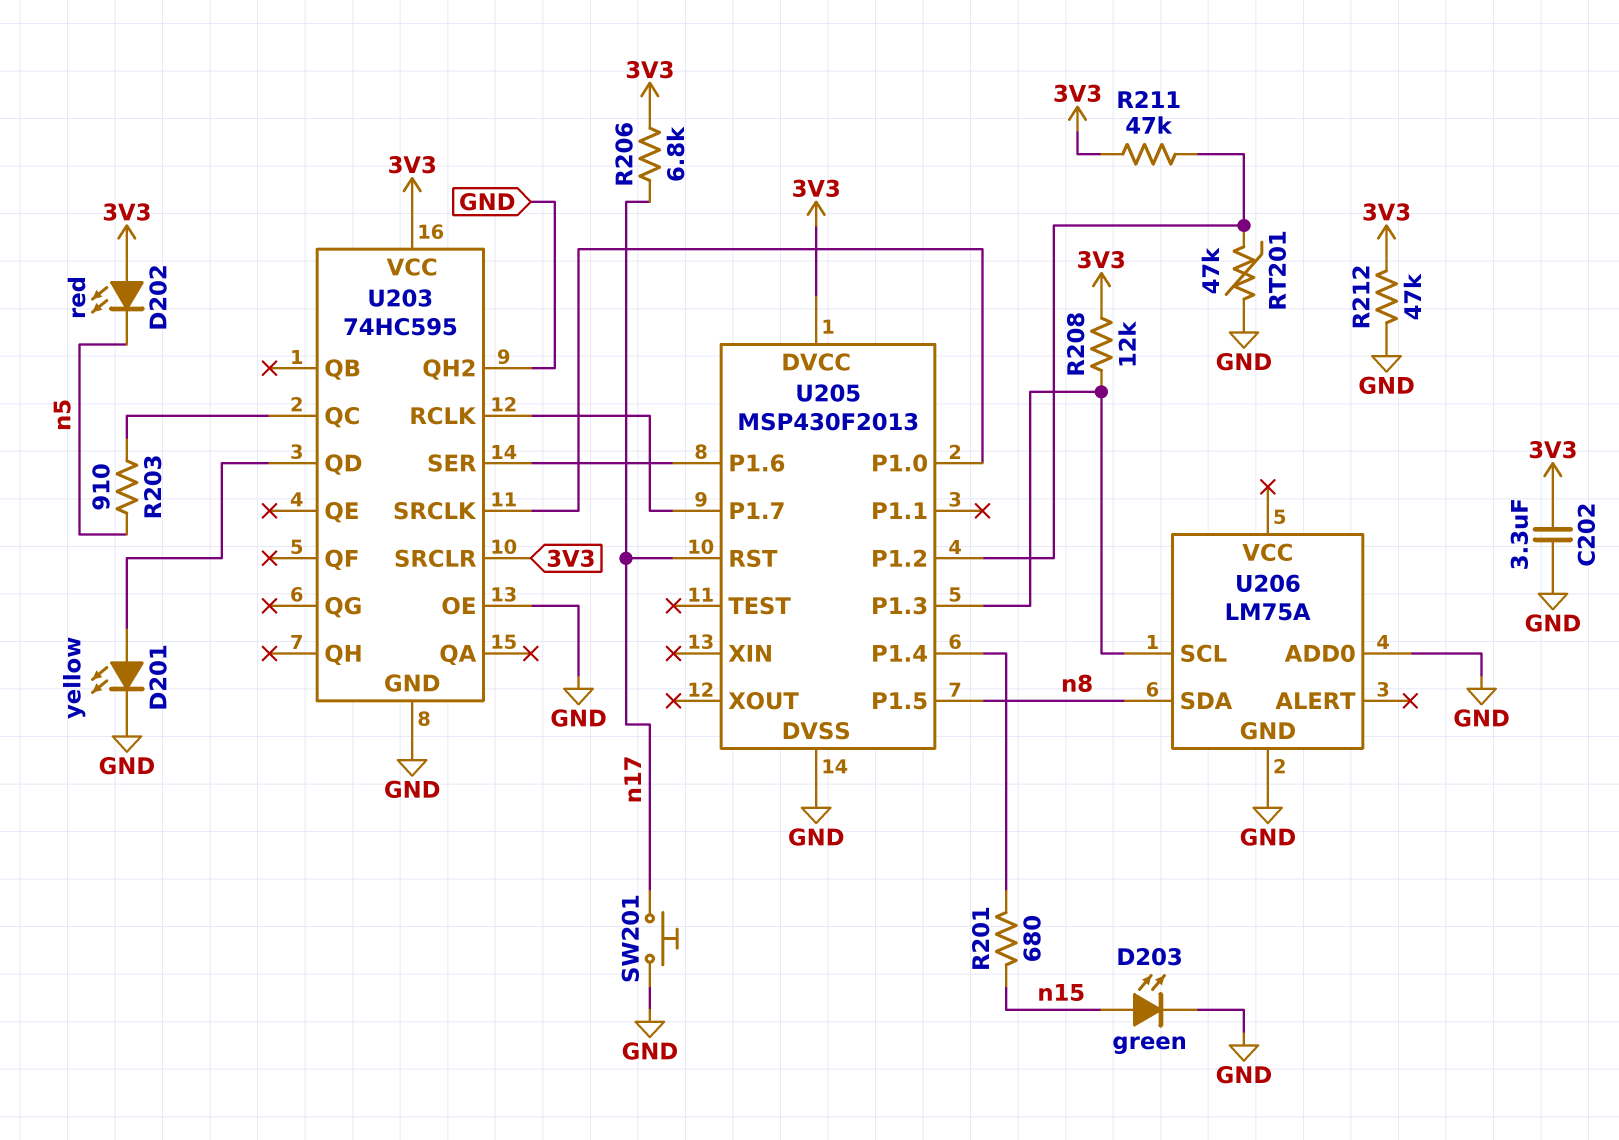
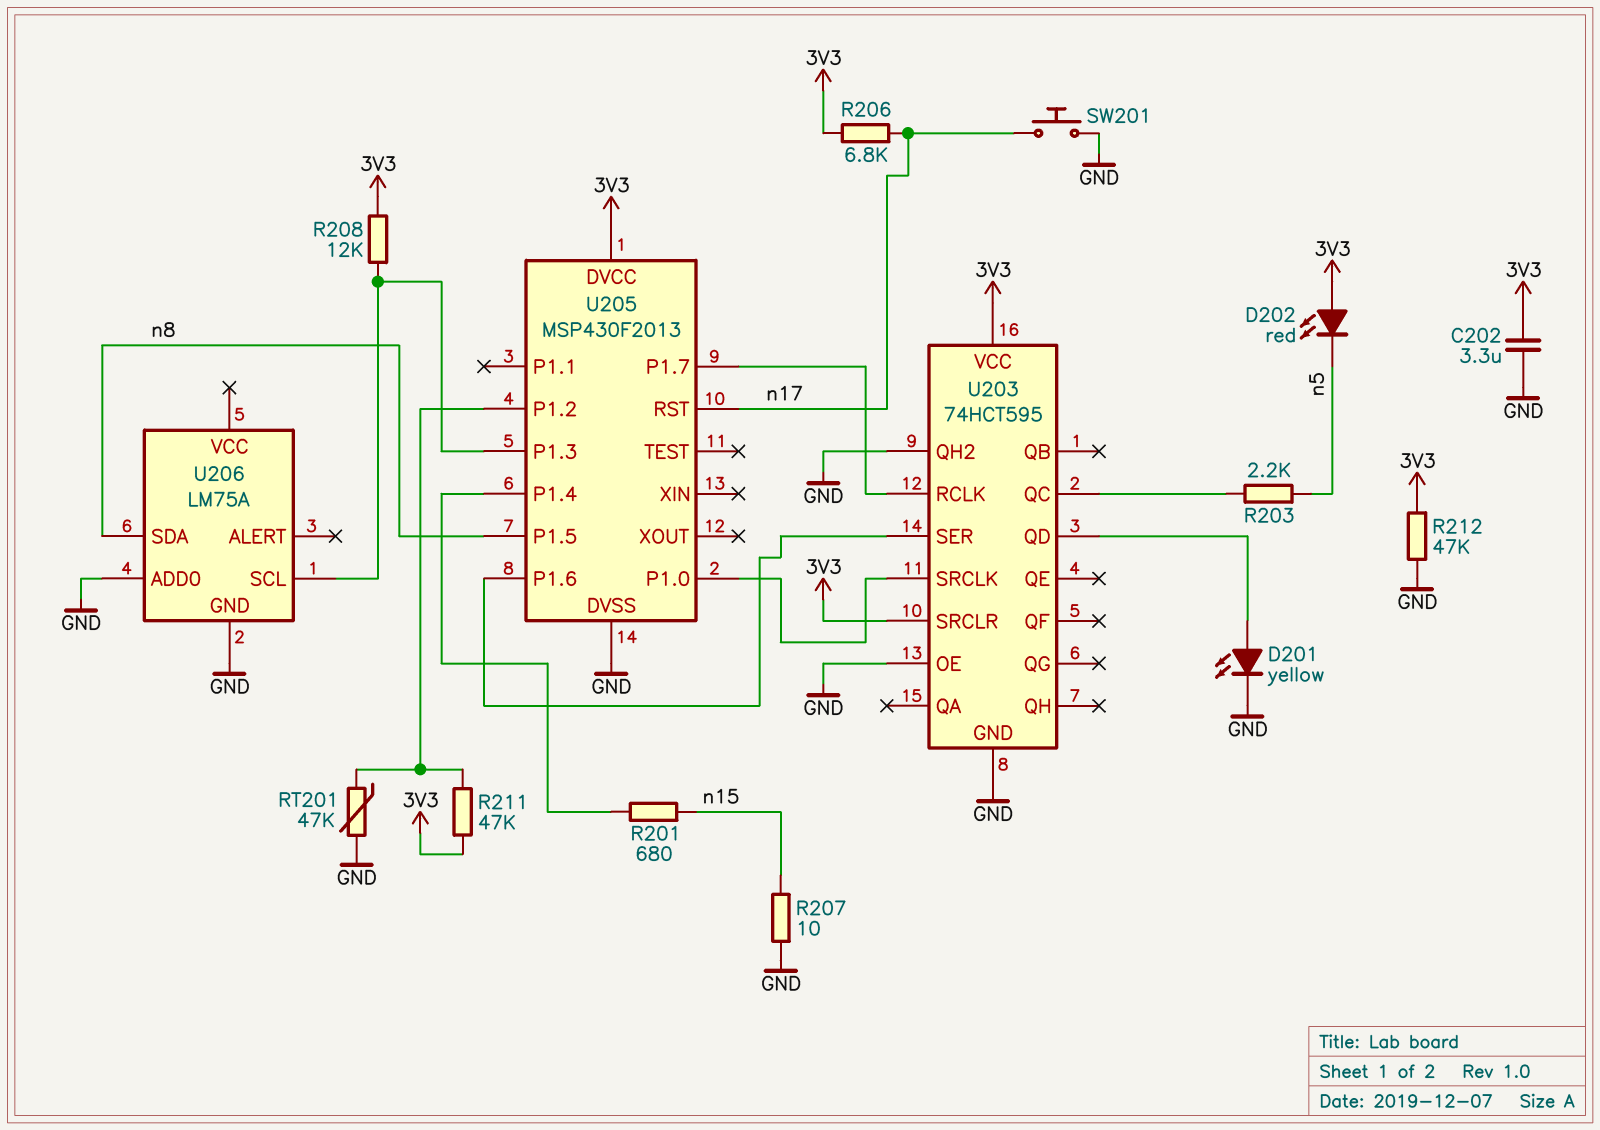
D203: LED green (A n15, K GND) -> none
R203: 910 (U203/QC, n5) -> 2.2k (U203/QC, n5)
R207: none -> 10 (GND, n15)
U203: 74HC595 -> 74HCT595

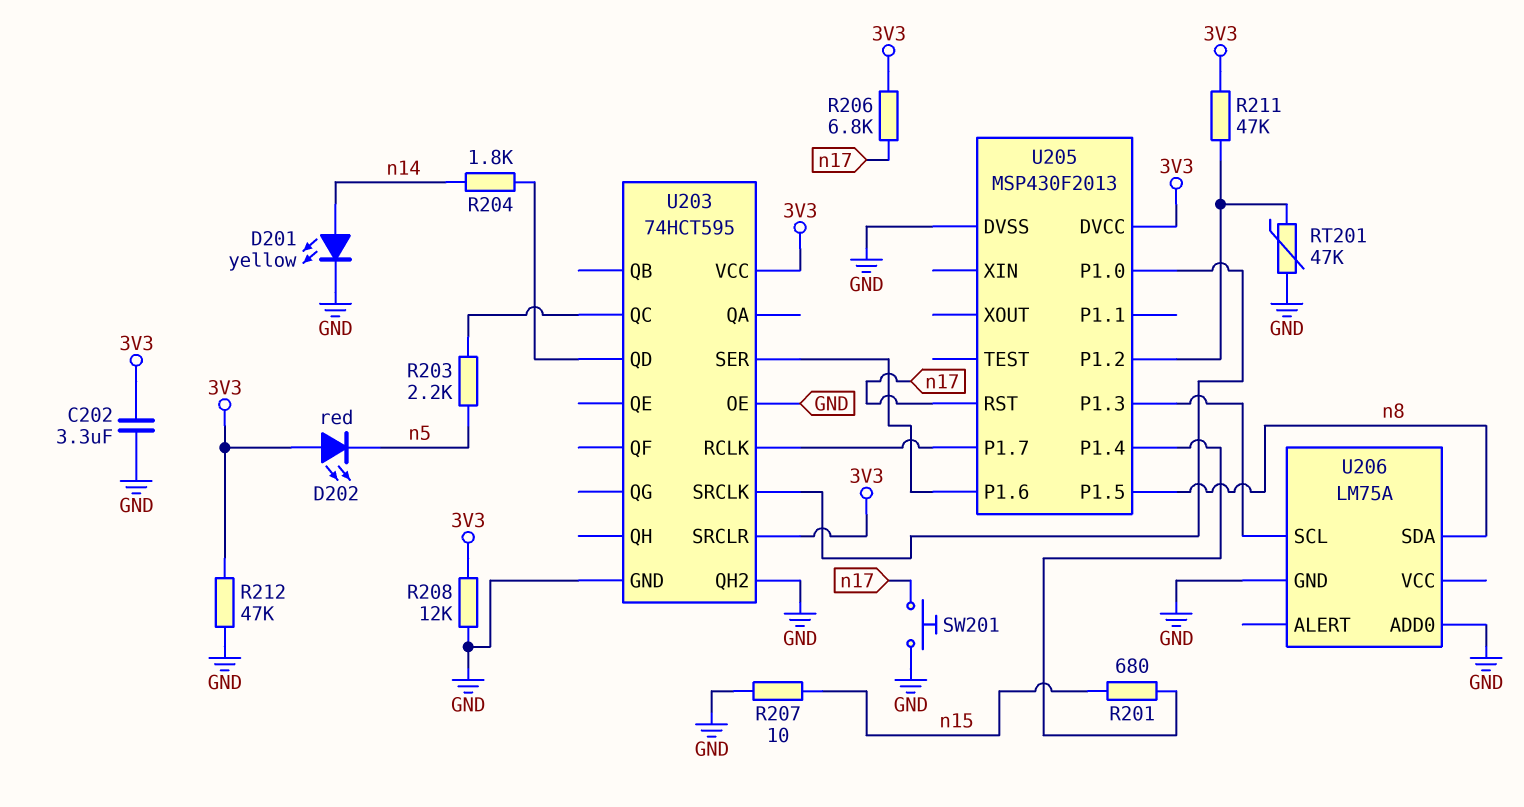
D201: LED yellow (A U203/QD, K GND) -> LED yellow (A n14, K GND)
R204: none -> 1.8k (U203/QD, n14)
R208: 12k (3V3, U205/P1.3) -> 12k (3V3, GND)

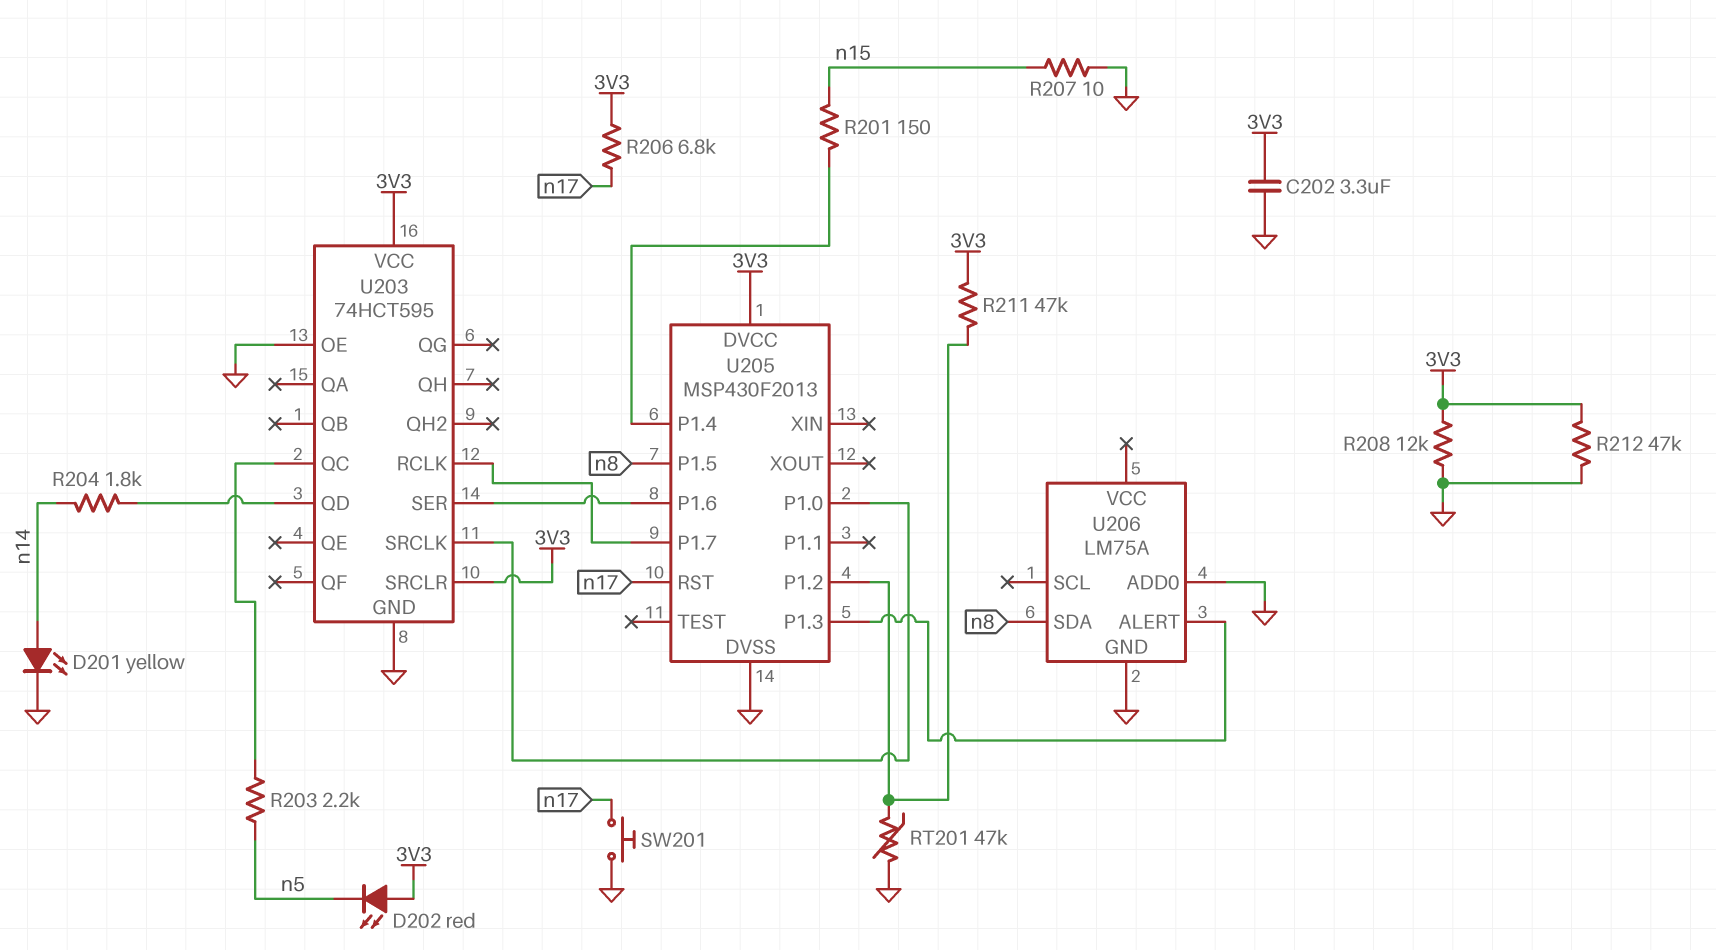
R201: 680 (U205/P1.4, n15) -> 150 (U205/P1.4, n15)
U203 pin QH2: GND -> none
U206 pin ALERT: none -> U205/P1.3
U206 pin SCL: U205/P1.3 -> none

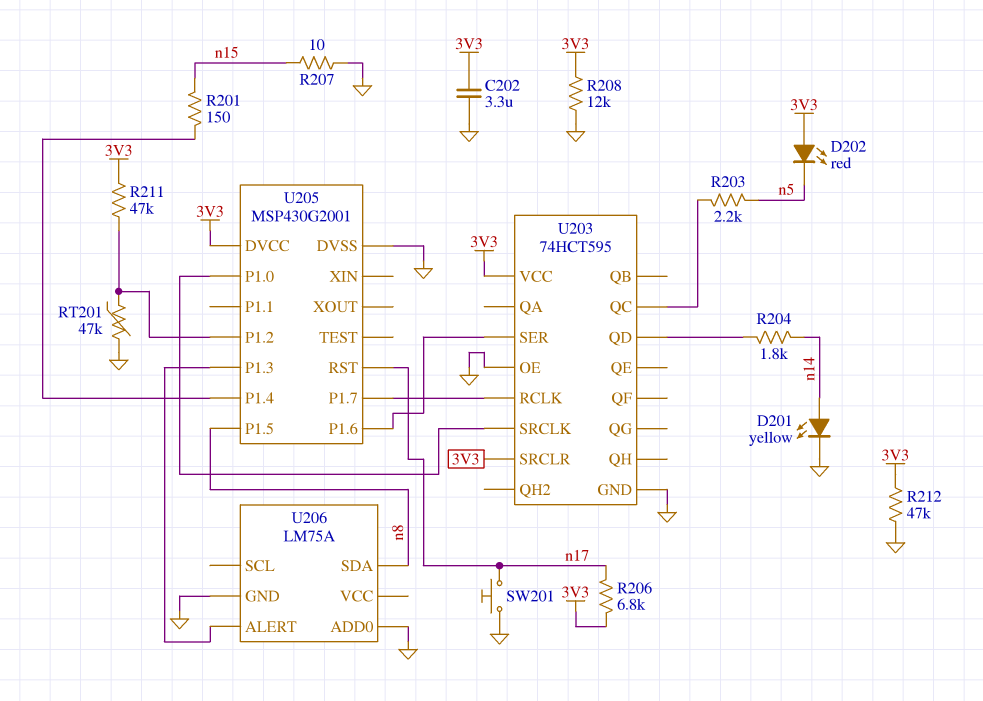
U205: MSP430F2013 -> MSP430G2001

